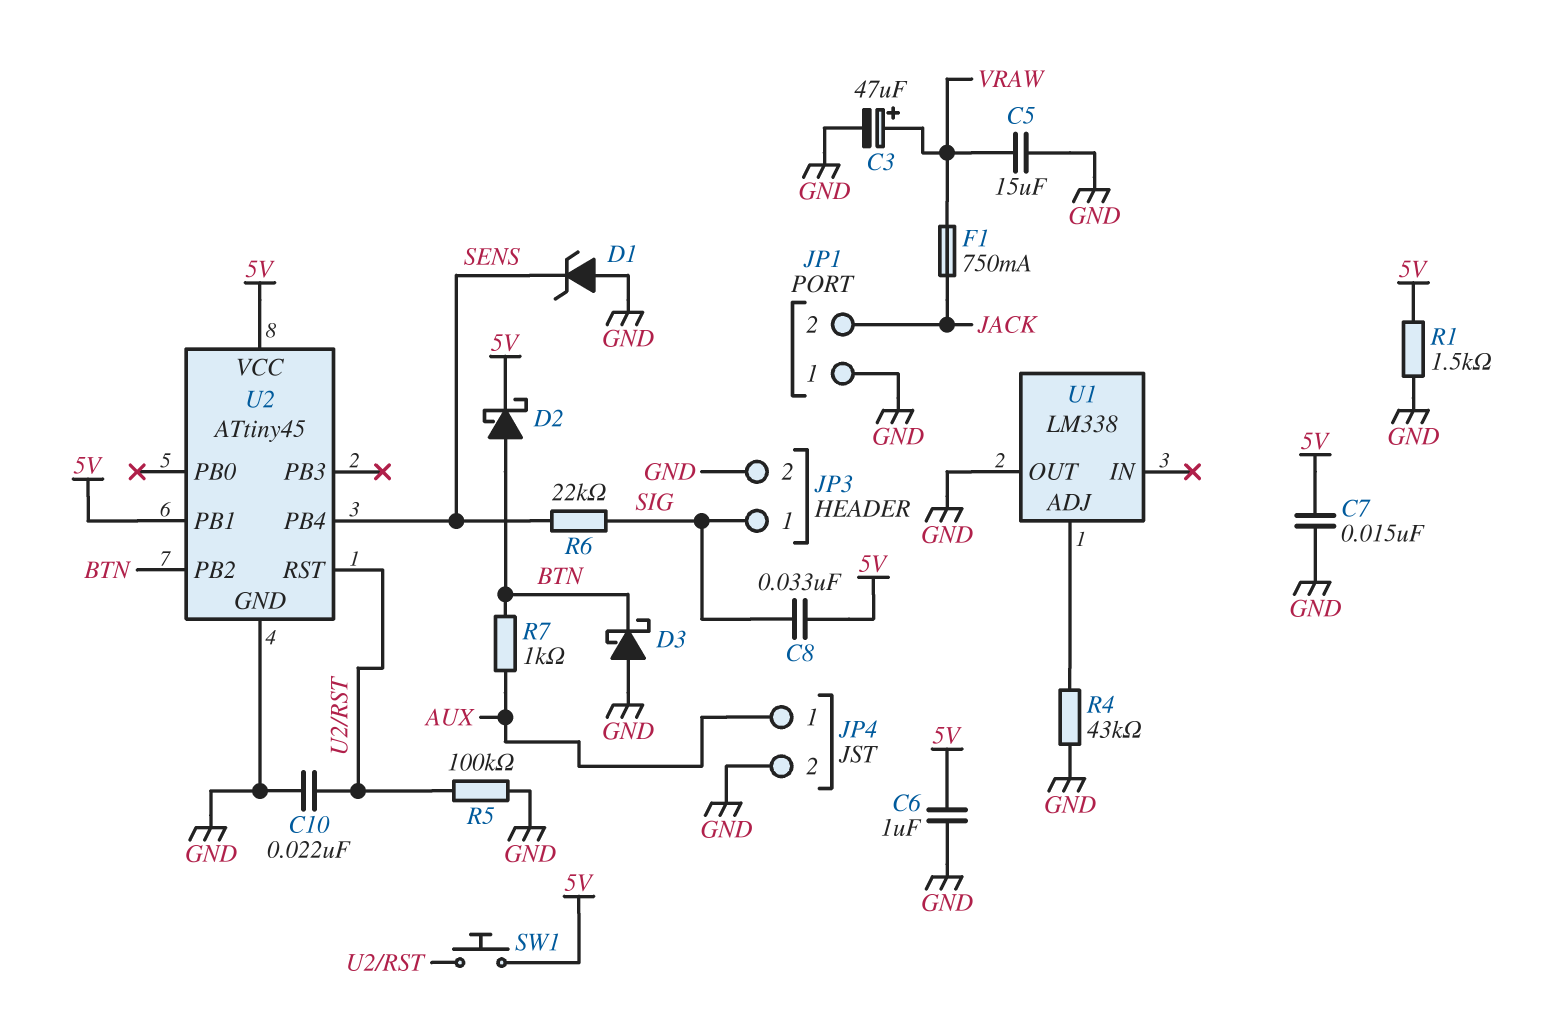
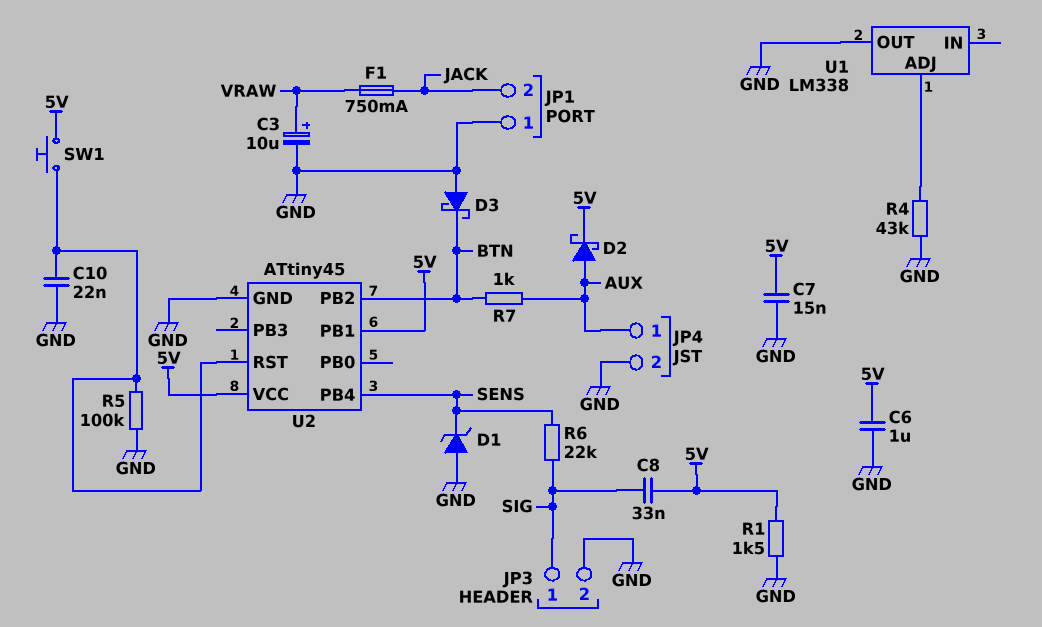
C3: 47uF (plus VRAW, minus GND) -> 10uF (plus VRAW, minus GND)
C5: 15uF (GND, VRAW) -> none
D2: schottky (A BTN, K 5V) -> schottky (A AUX, K 5V)

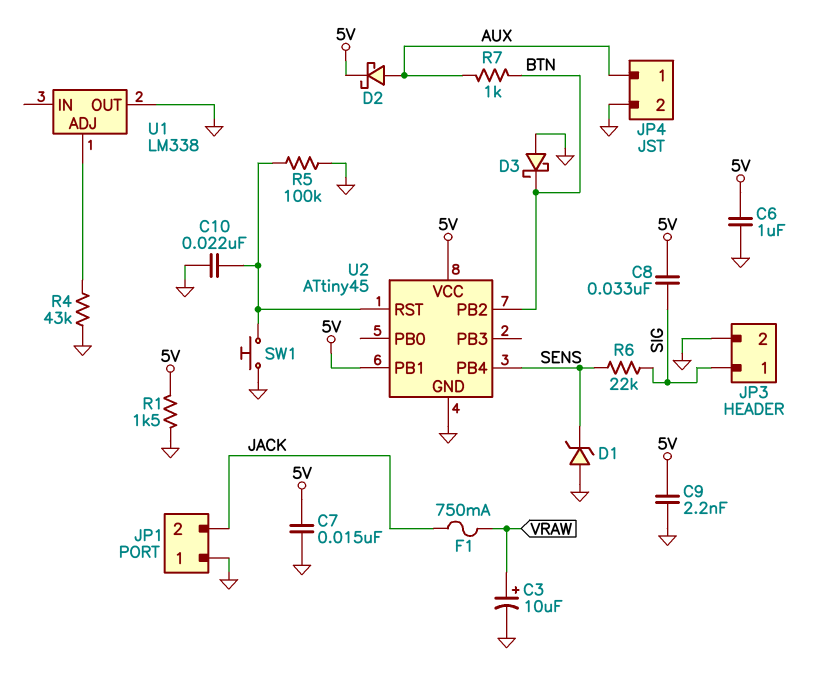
C9: none -> 2.2nF (5V, GND)
SW1: button (5V, U2/RST) -> button (GND, U2/RST)

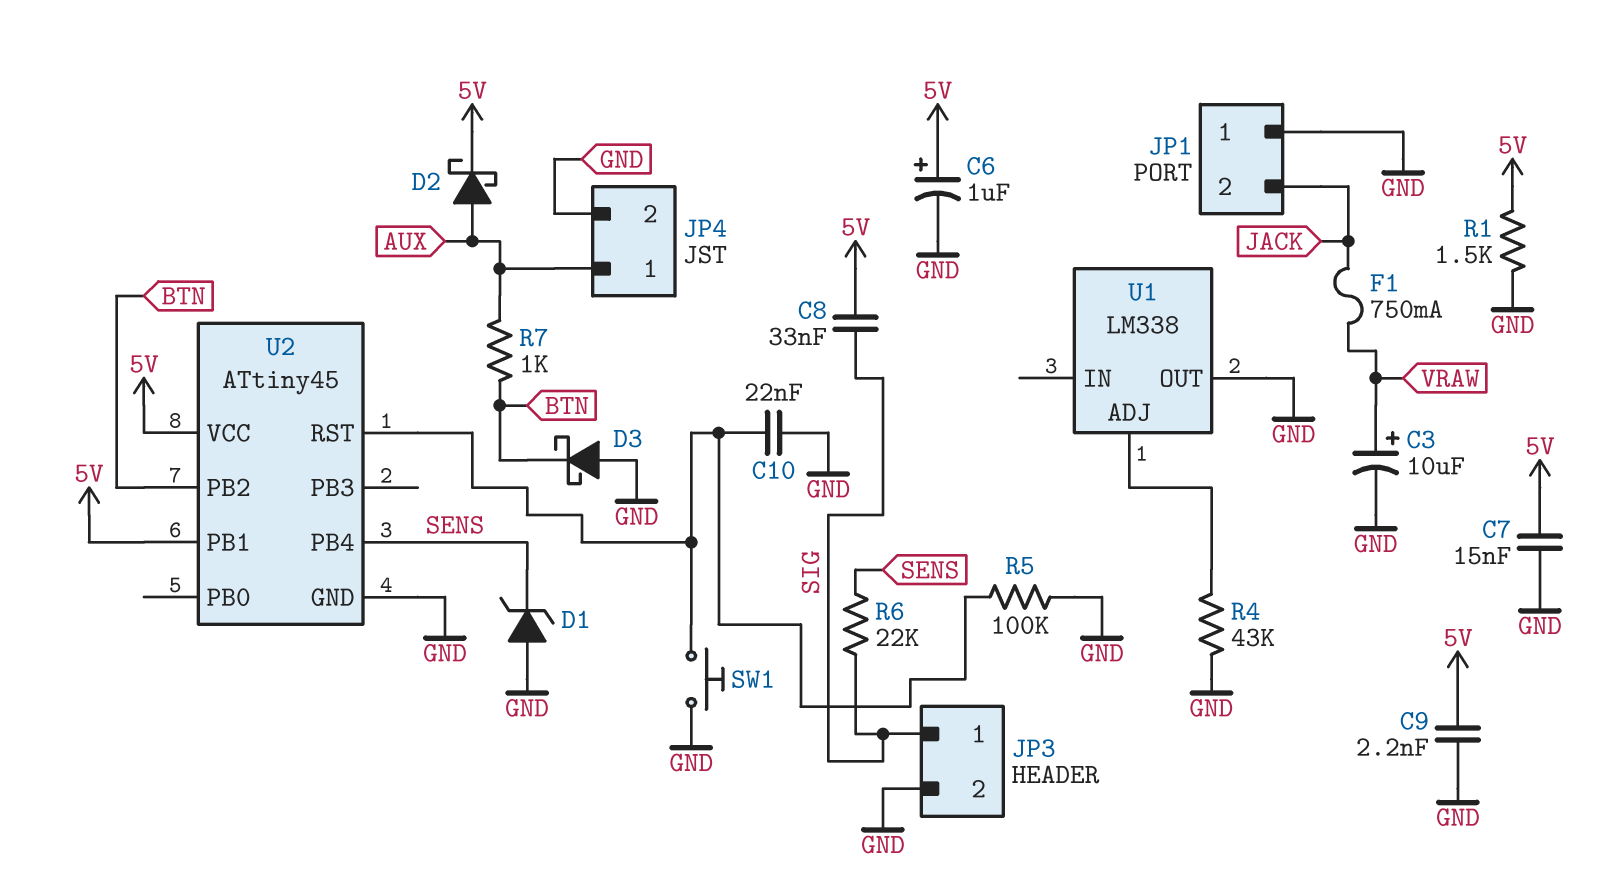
C6: 1uF (5V, GND) -> 1uF (plus 5V, minus GND)

